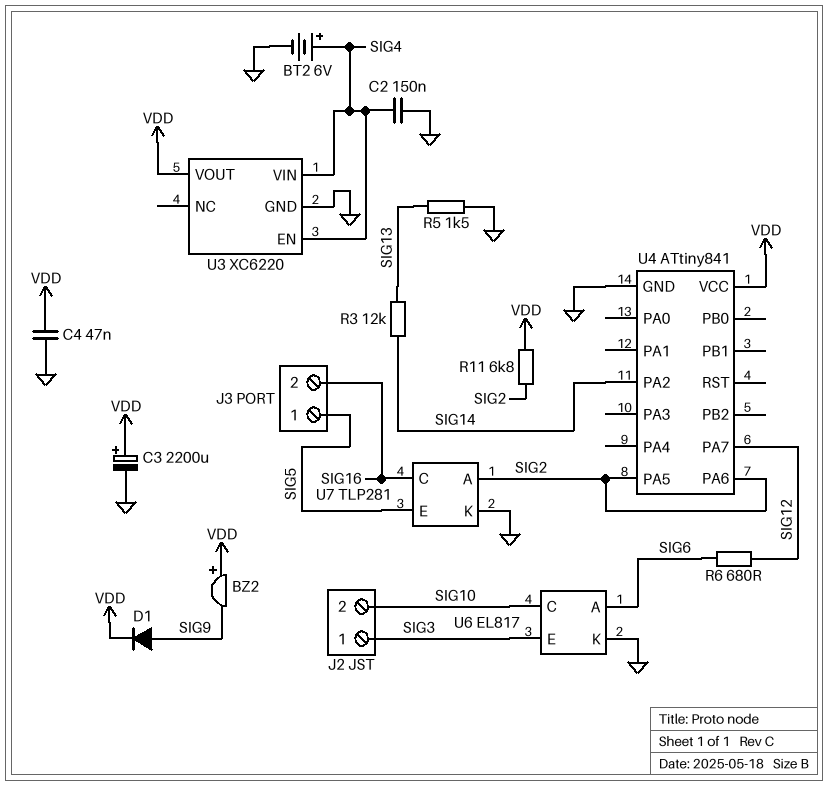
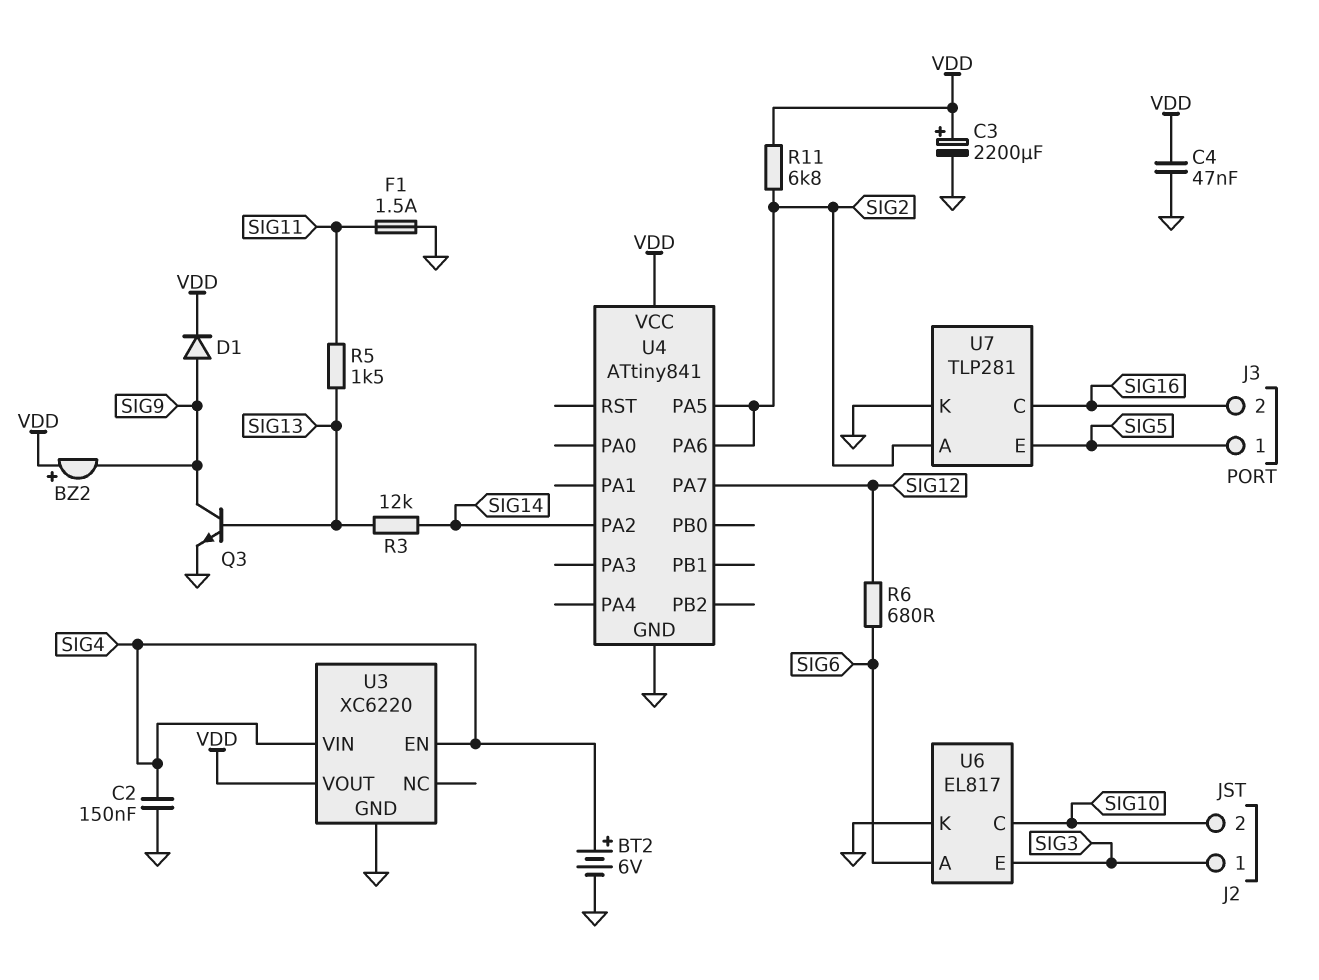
F1: none -> 1.5A (GND, SIG11)
Q3: none -> NPN (B SIG13, C SIG9, E GND)
R5: 1.5k (GND, SIG13) -> 1.5k (SIG11, SIG13)

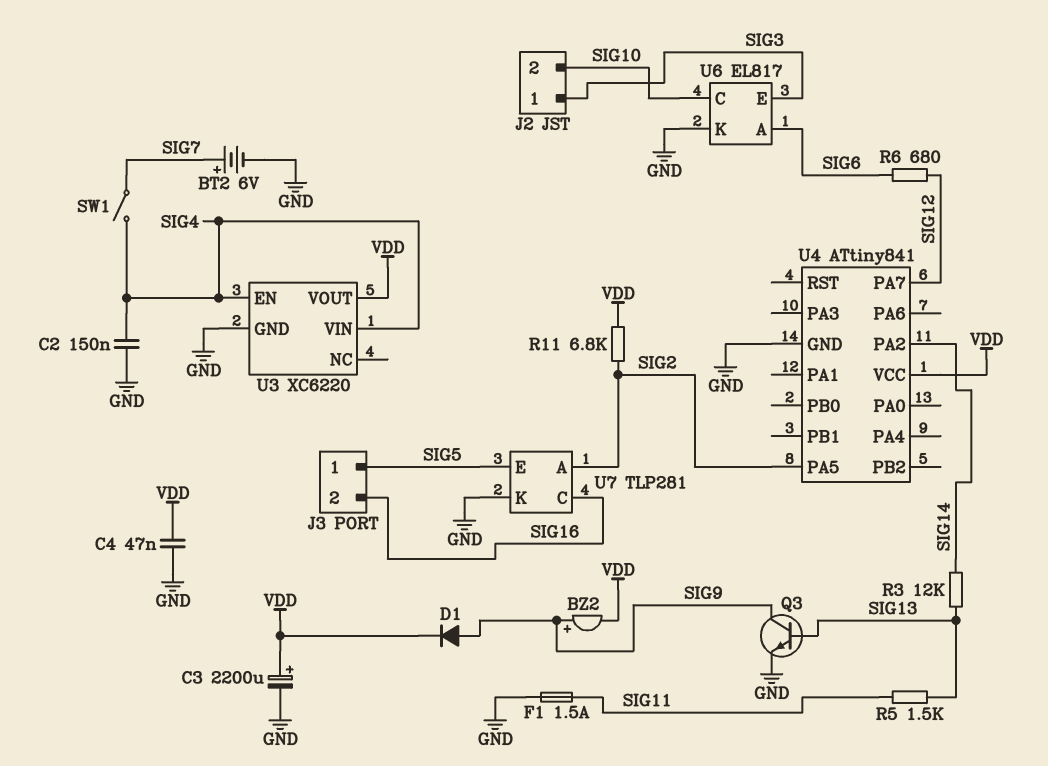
BT2: 6V (plus SIG4, minus GND) -> 6V (plus SIG7, minus GND)
BZ2: buzzer (plus VDD, minus SIG9) -> buzzer (plus SIG9, minus VDD)
SW1: none -> switch (SIG4, SIG7)
U4 pin PA6: SIG2 -> none

